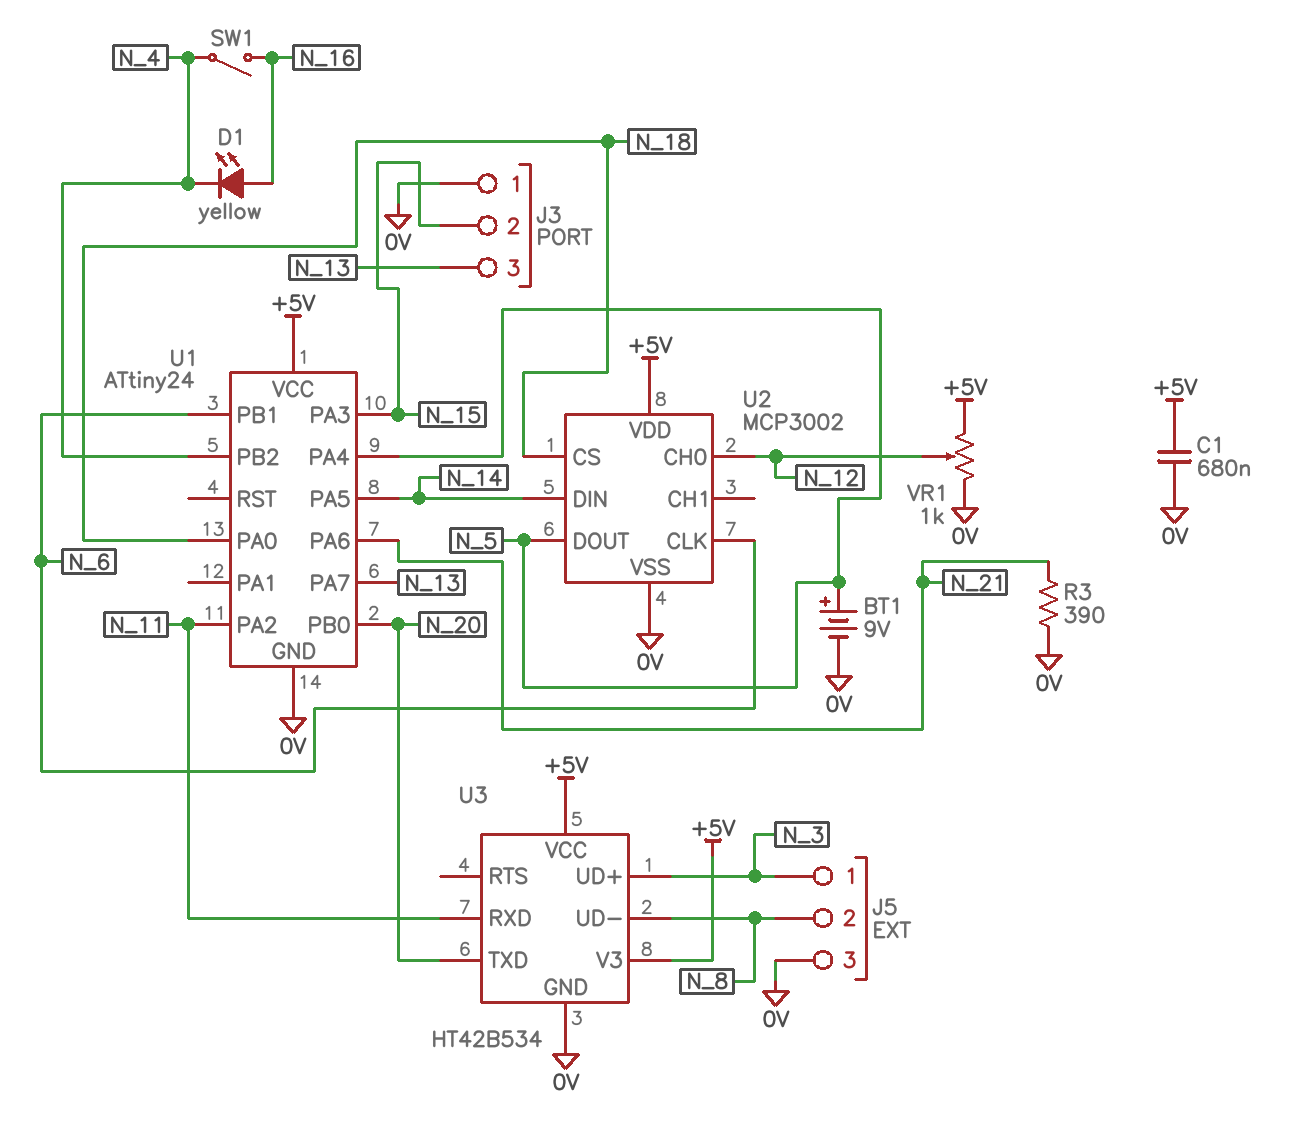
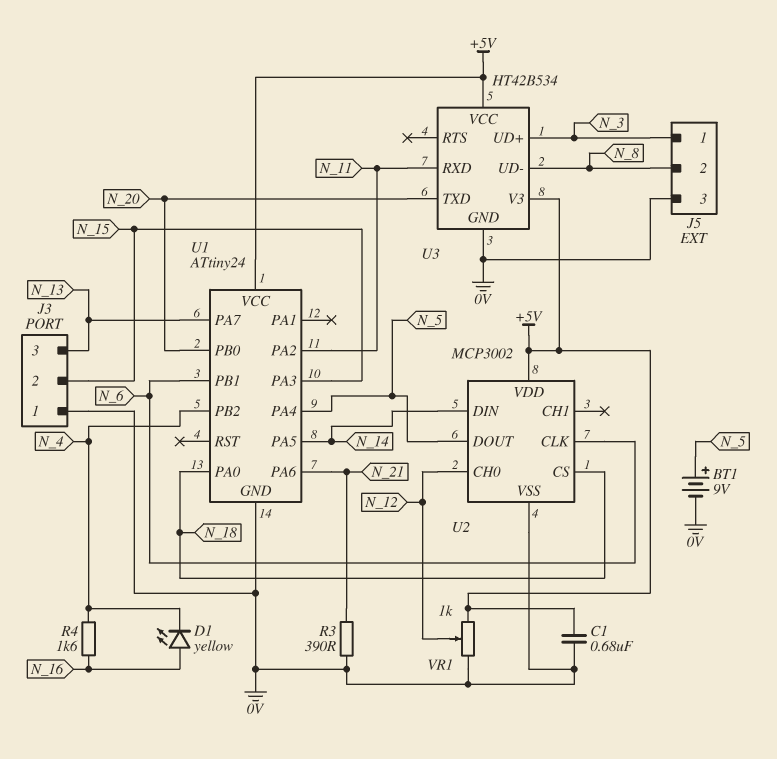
R4: none -> 1.6k (N_4, N_16)
SW1: switch (N_4, N_16) -> none

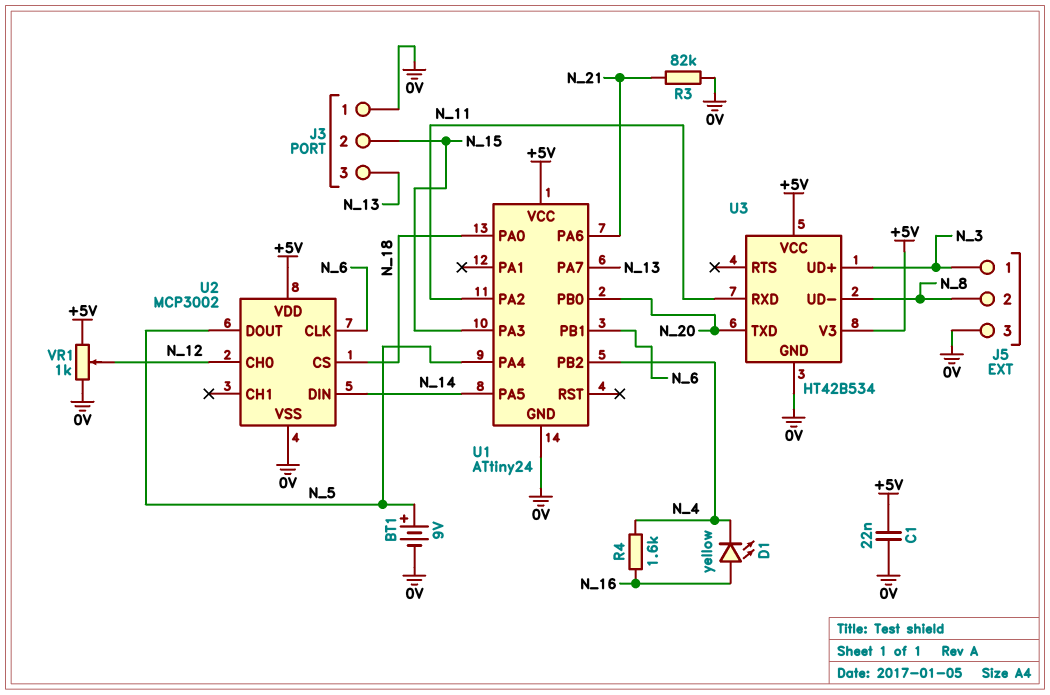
C1: 680nF (+5V, 0V) -> 22nF (+5V, 0V)
R3: 390 (0V, N_21) -> 82k (0V, N_21)

